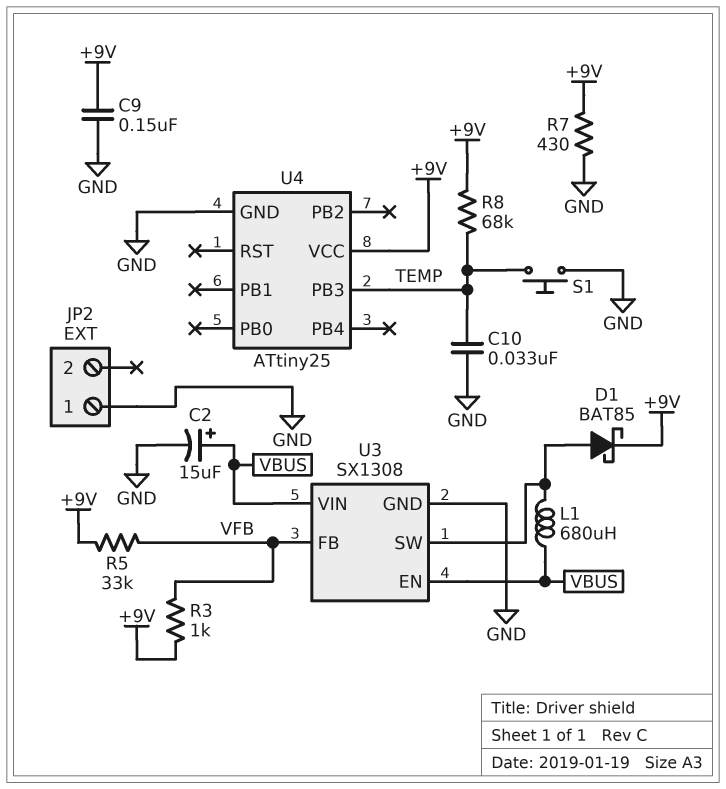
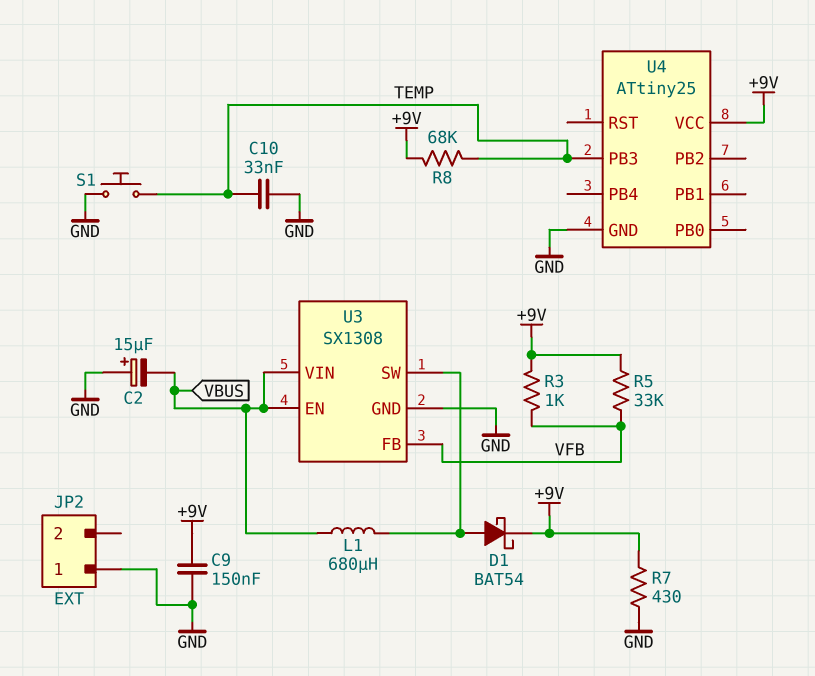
C2: 15uF (plus VBUS, minus GND) -> 15uF (plus GND, minus VBUS)
D1: schottky BAT85 (A U3/SW, K +9V) -> schottky BAT54 (A U3/SW, K +9V)

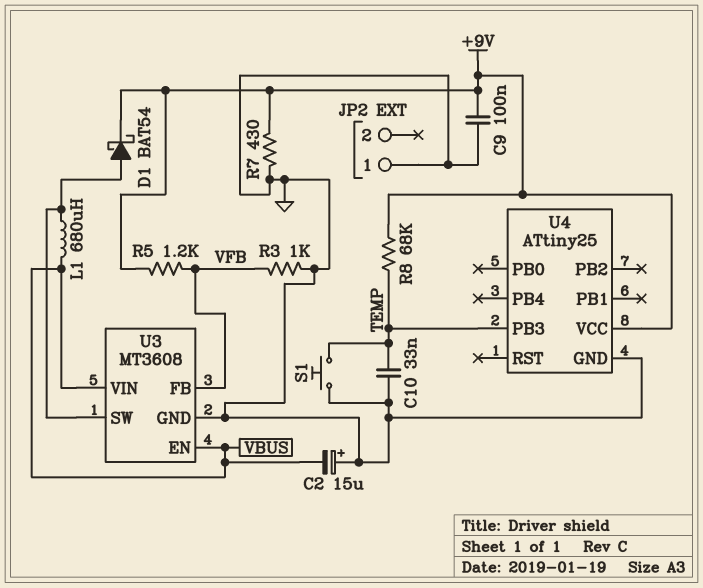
C9: 150nF (+9V, GND) -> 100nF (+9V, GND)
R3: 1k (+9V, VFB) -> 1k (GND, VFB)
R5: 33k (+9V, VFB) -> 1.2k (+9V, VFB)
U3: SX1308 -> MT3608

